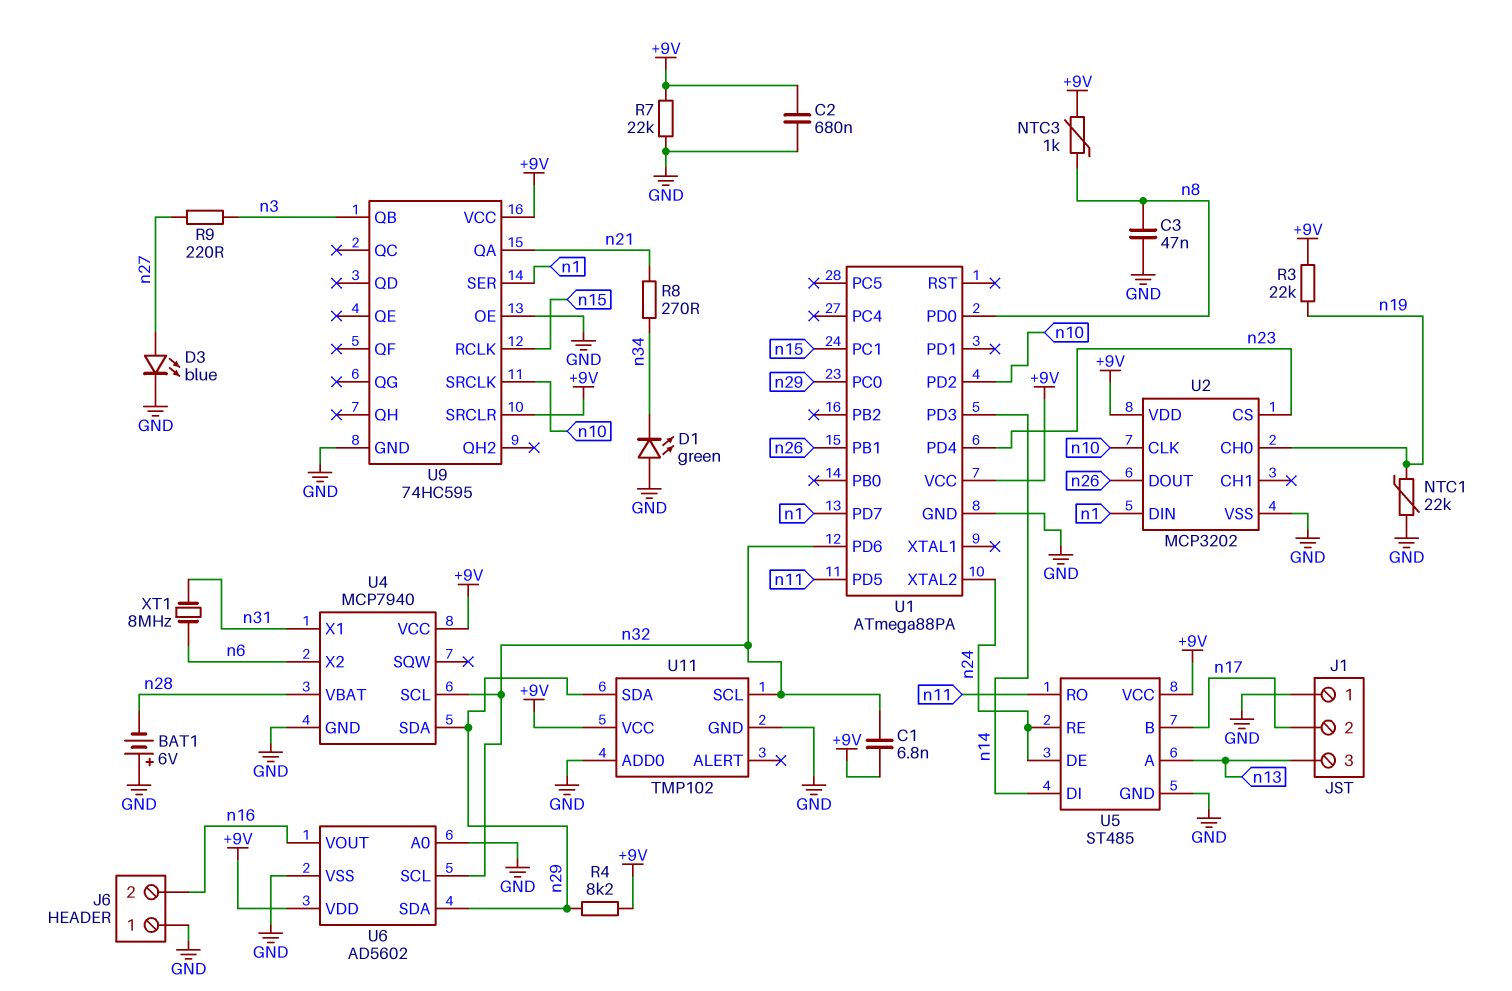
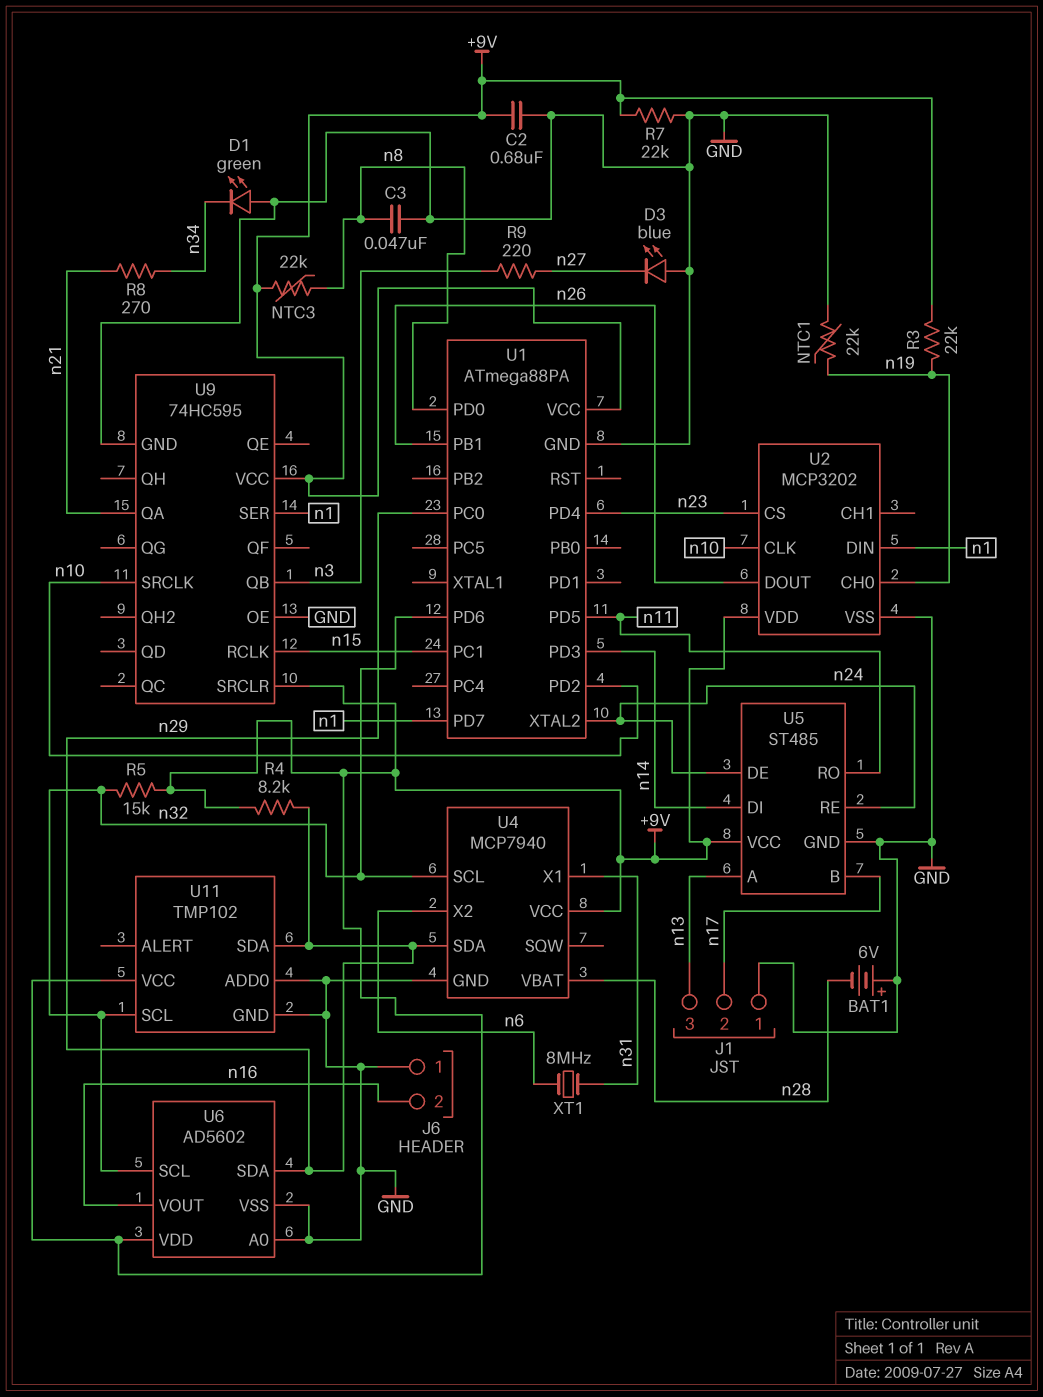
C1: 6.8nF (+9V, n32) -> none
D3: LED blue (A n27, K GND) -> LED blue (A GND, K n27)
NTC3: 1k (+9V, n8) -> 22k (+9V, n8)
R5: none -> 15k (+9V, n32)

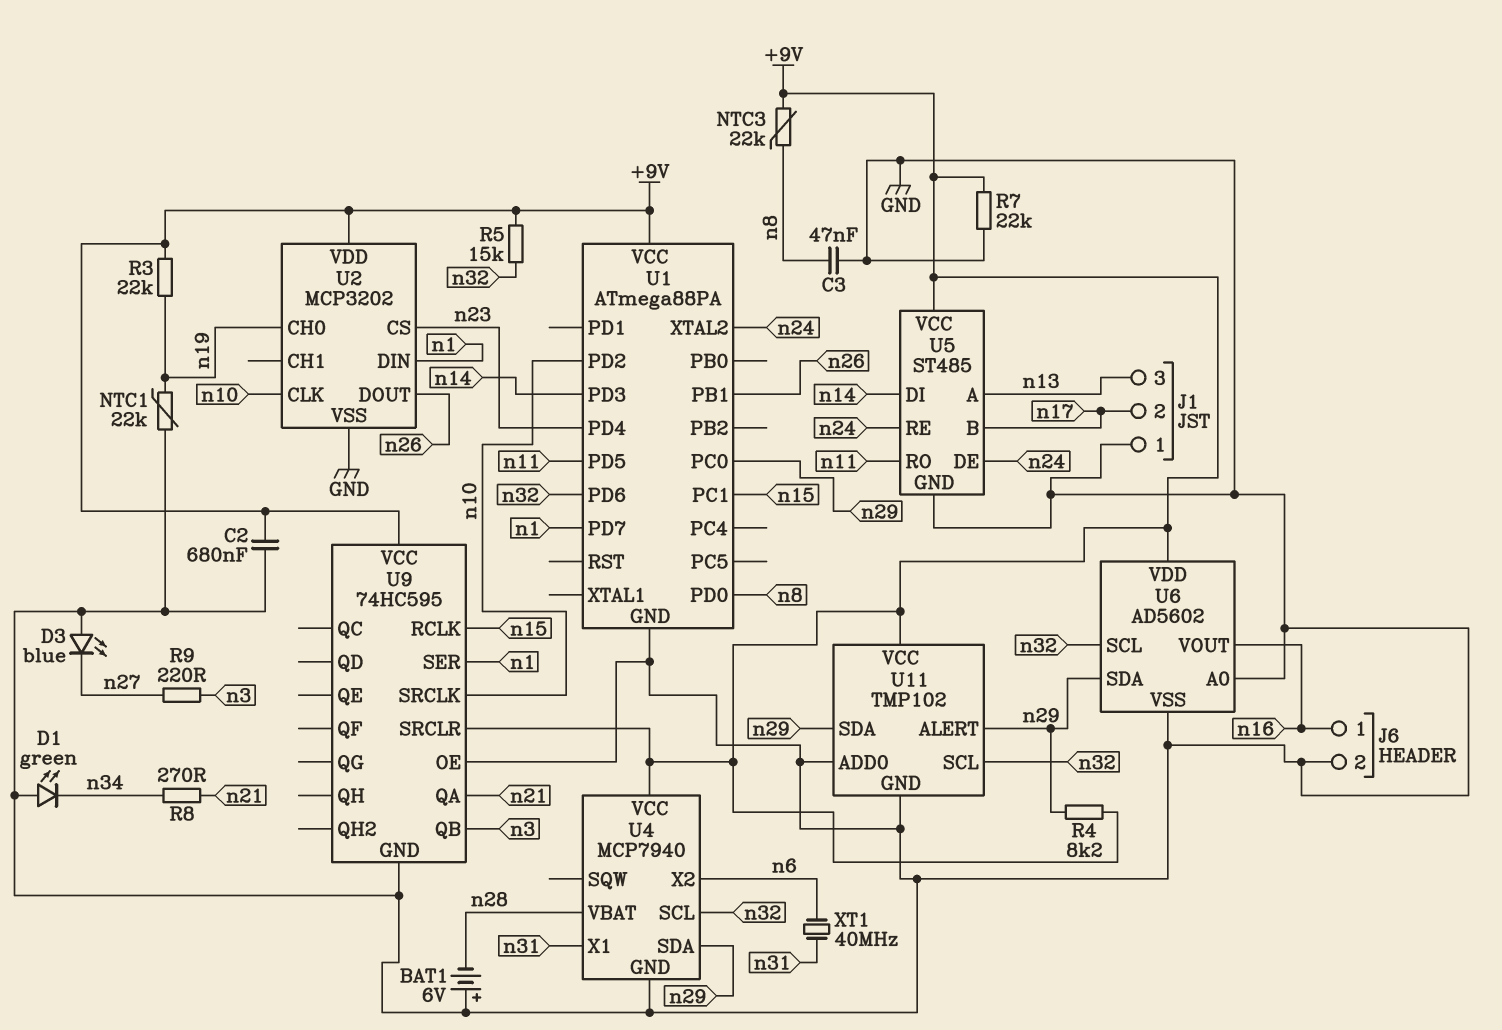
J6 pin 1: GND -> n16
J6 pin 2: n16 -> GND
U11 pin ALERT: none -> n29
XT1: 8MHz (n6, n31) -> 40MHz (n6, n31)

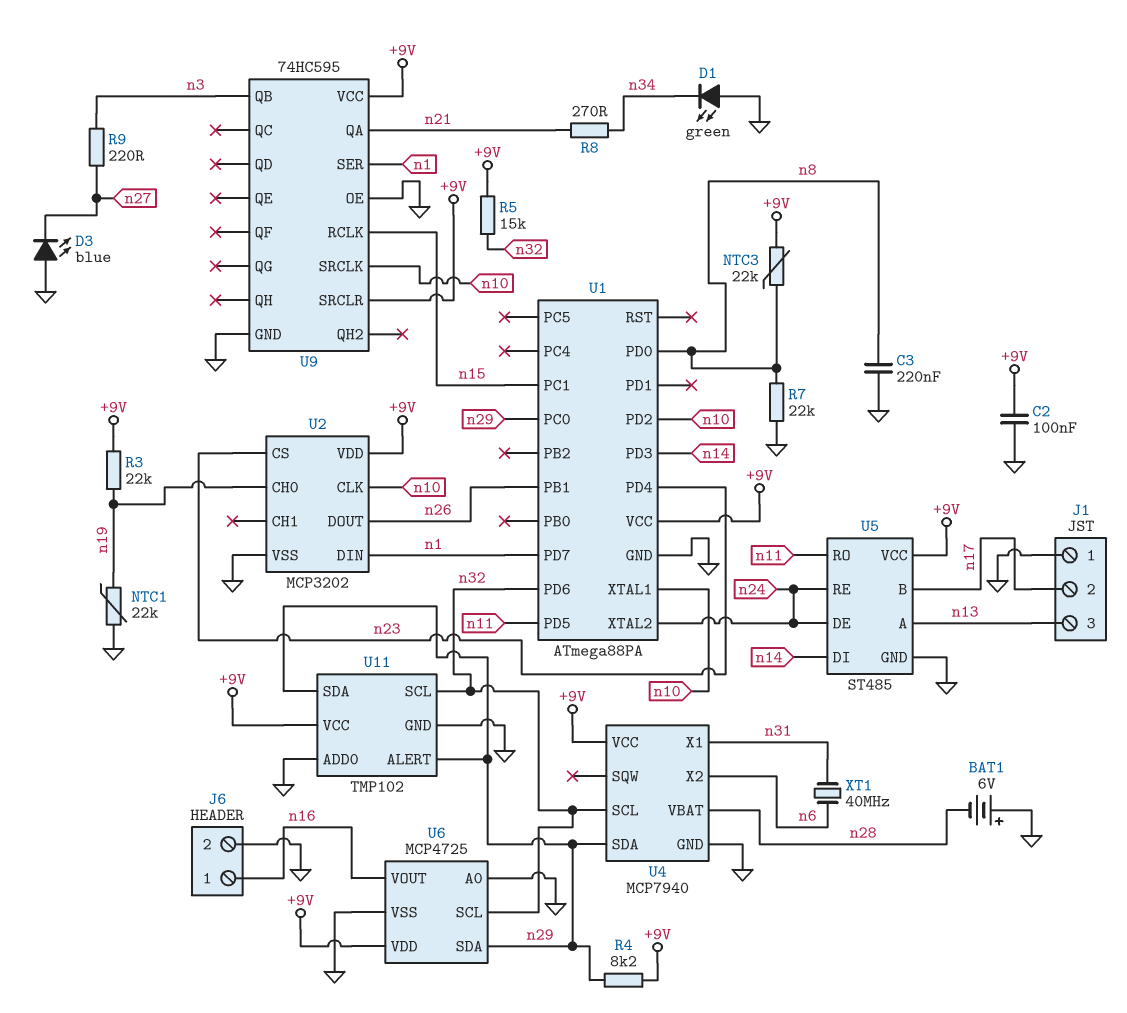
C2: 680nF (+9V, GND) -> 100nF (+9V, GND)
C3: 47nF (GND, n8) -> 220nF (GND, n8)
R7: 22k (+9V, GND) -> 22k (GND, n8)
U1 pin XTAL1: none -> n10
U6: AD5602 -> MCP4725

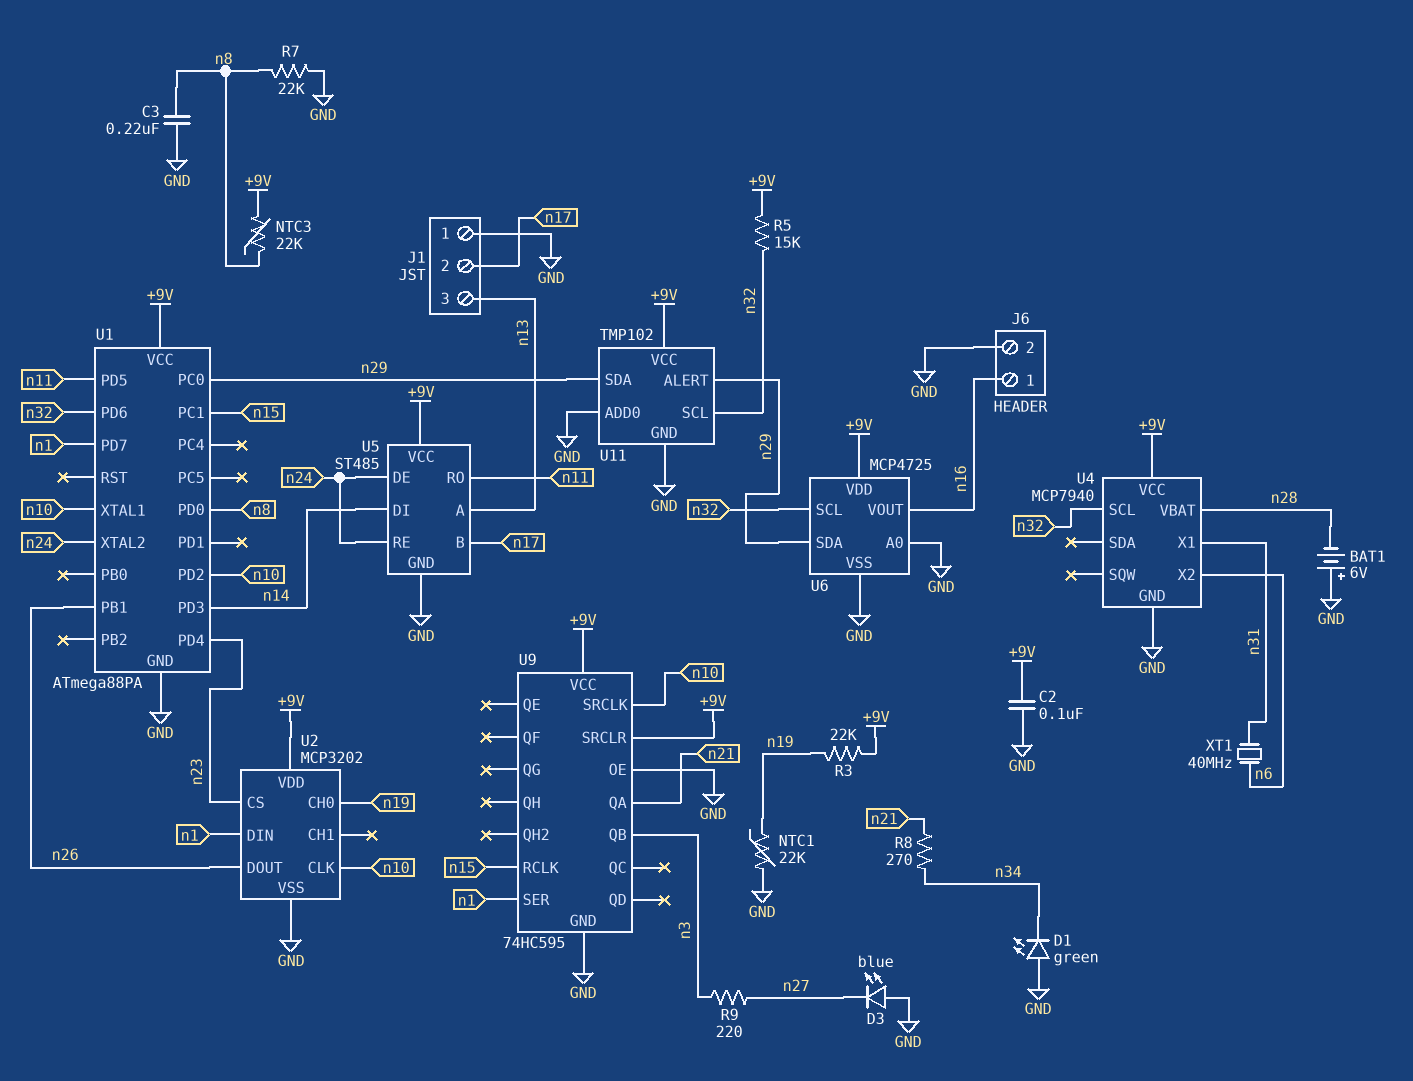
R4: 8.2k (+9V, n29) -> none
U4 pin SDA: n29 -> none

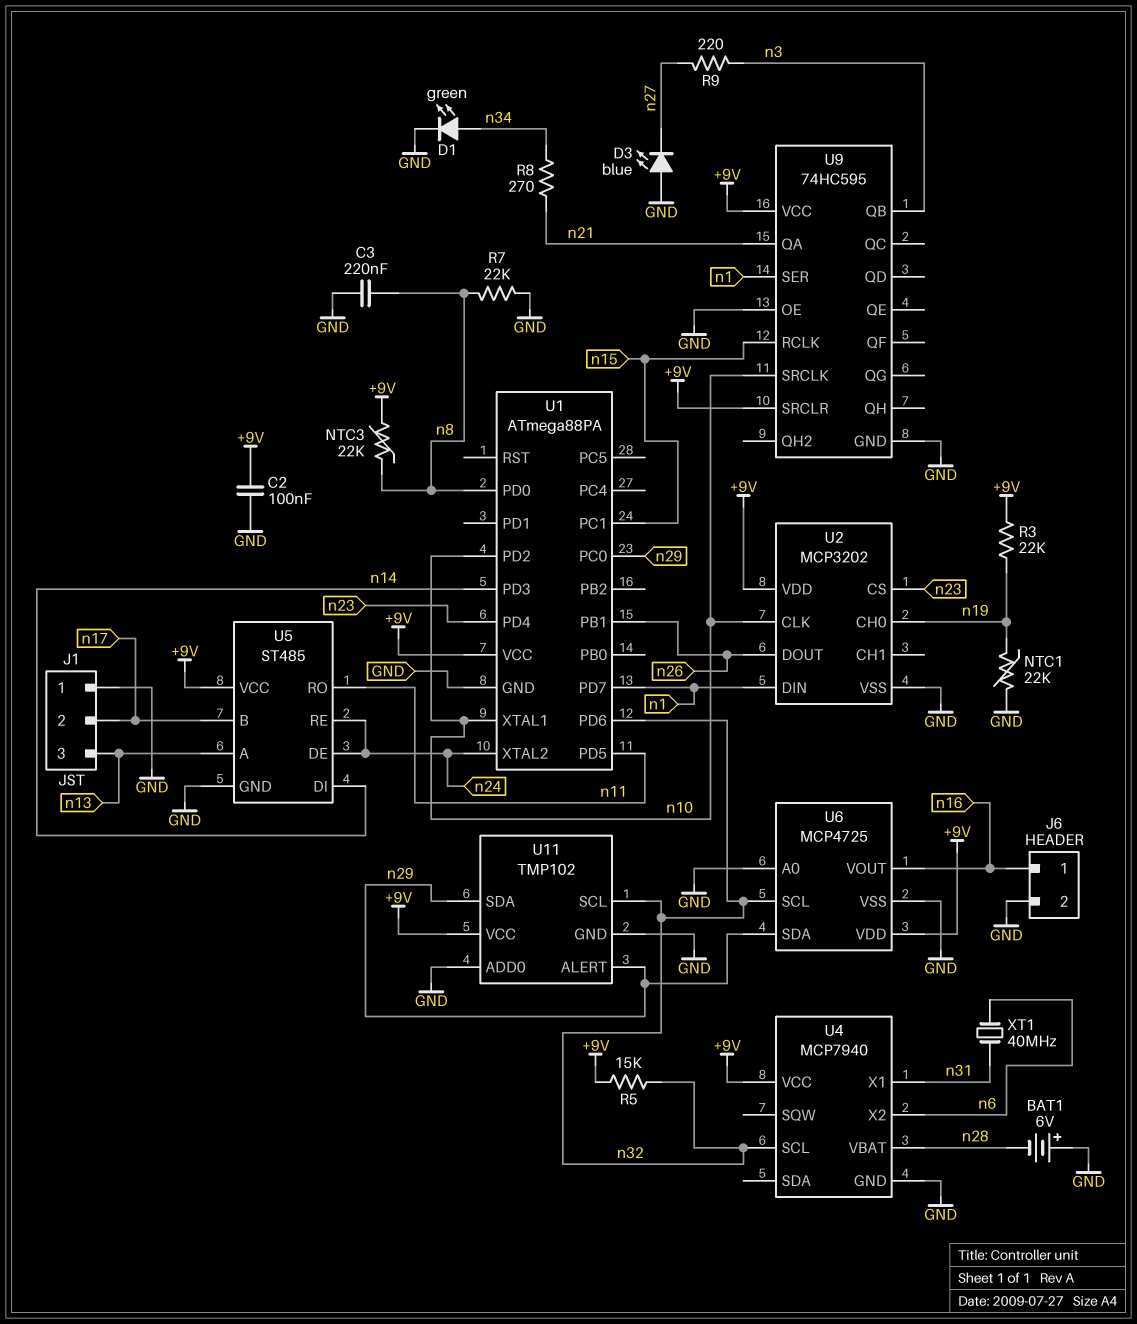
D1: LED green (A GND, K n34) -> LED green (A n34, K GND)

